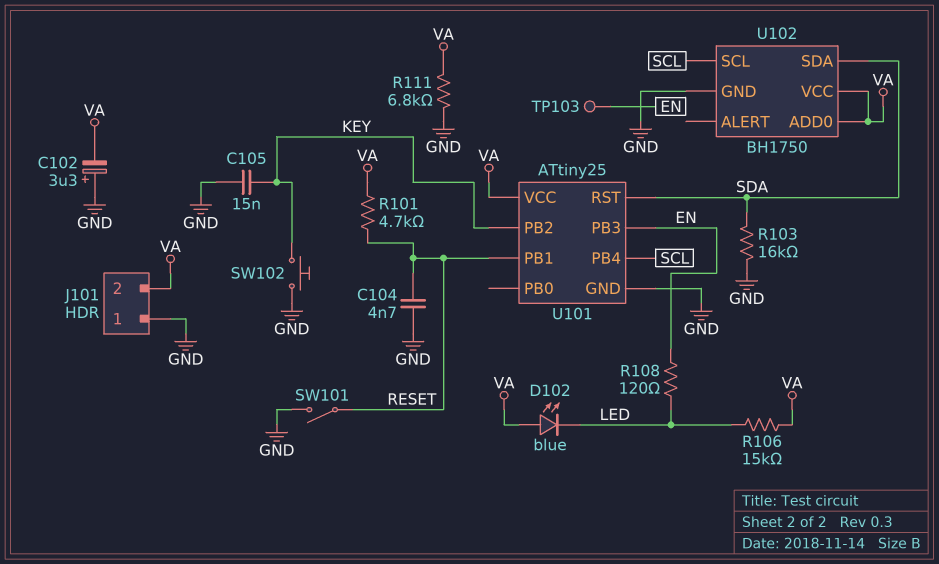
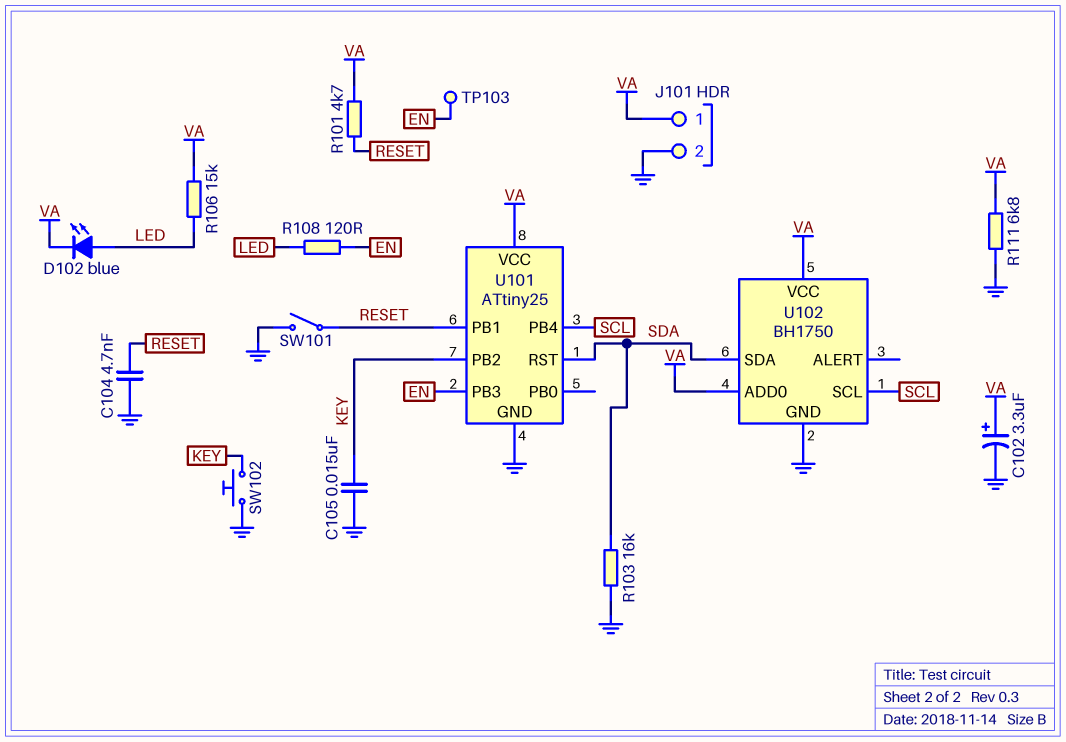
C102: 3.3uF (plus GND, minus VA) -> 3.3uF (plus VA, minus GND)
D102: LED blue (A VA, K LED) -> LED blue (A LED, K VA)
J101 pin 1: GND -> VA
J101 pin 2: VA -> GND

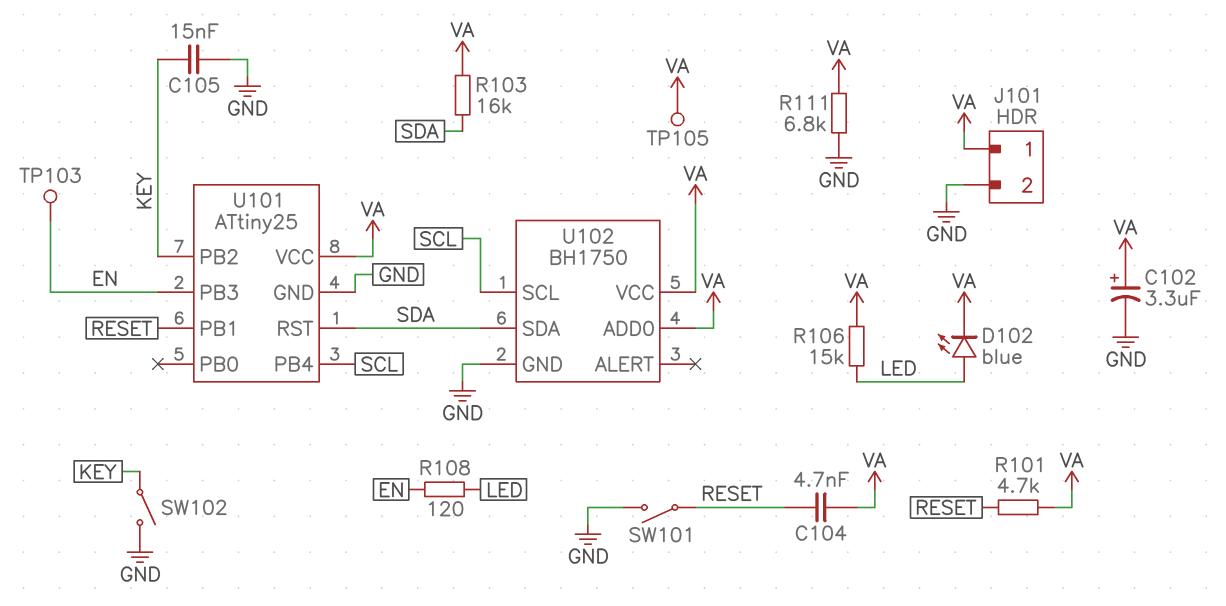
C104: 4.7nF (GND, RESET) -> 4.7nF (RESET, VA)
R103: 16k (GND, SDA) -> 16k (SDA, VA)
SW102: button (GND, KEY) -> switch (GND, KEY)
TP105: none -> test point (VA)

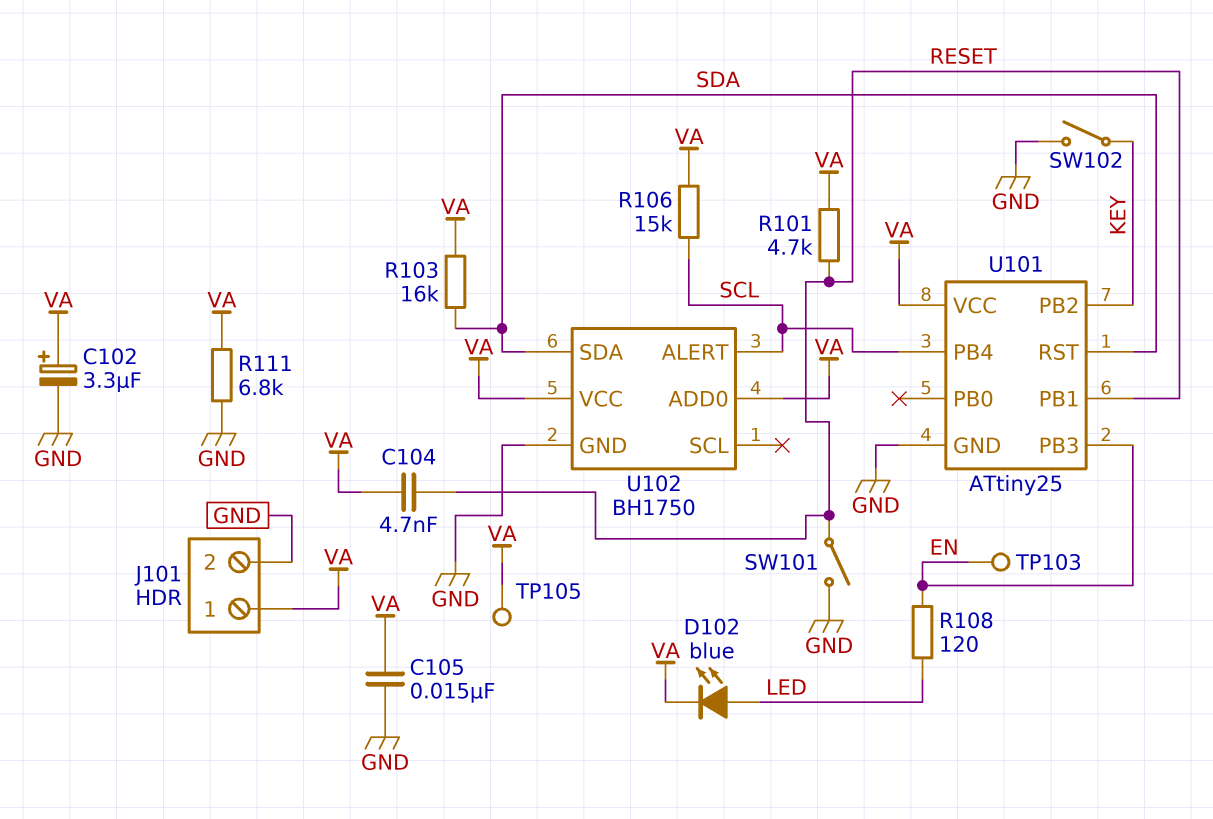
C105: 15nF (GND, KEY) -> 15nF (GND, VA)
R106: 15k (LED, VA) -> 15k (SCL, VA)
U102 pin ALERT: none -> SCL
U102 pin SCL: SCL -> none

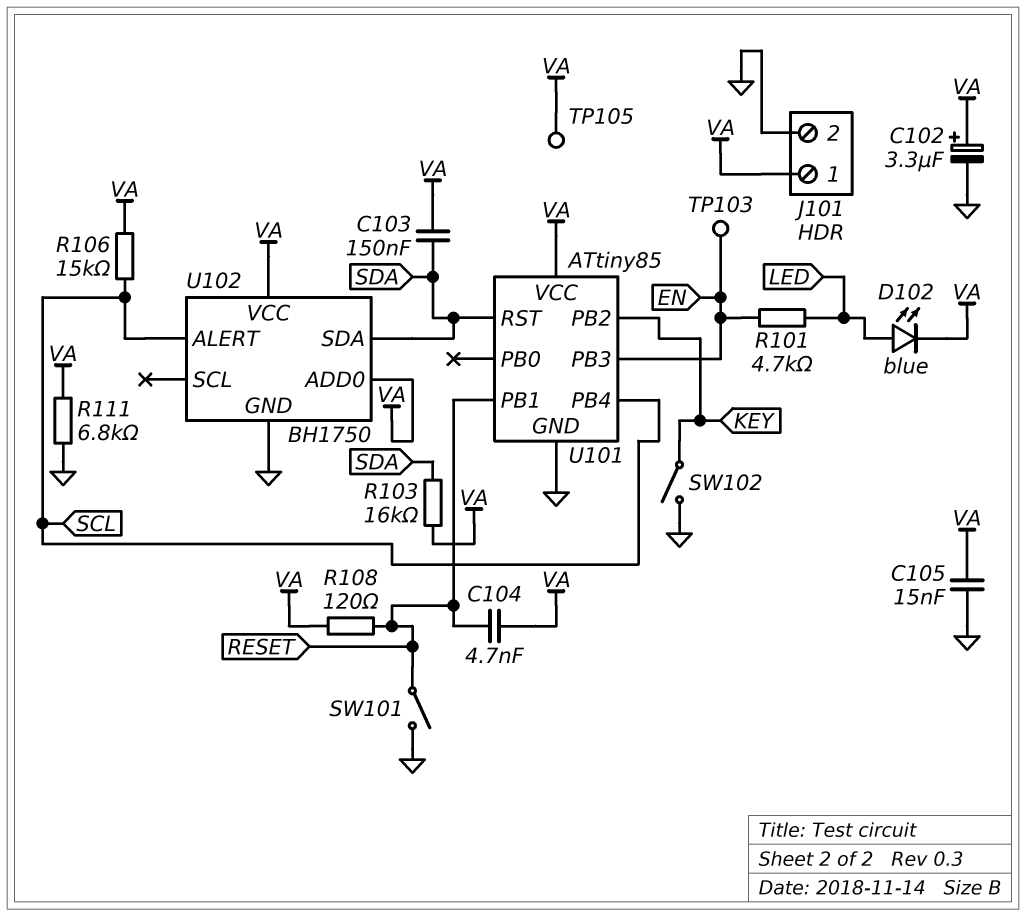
C103: none -> 150nF (SDA, VA)
R101: 4.7k (RESET, VA) -> 4.7k (EN, LED)
R108: 120 (EN, LED) -> 120 (RESET, VA)
U101: ATtiny25 -> ATtiny85

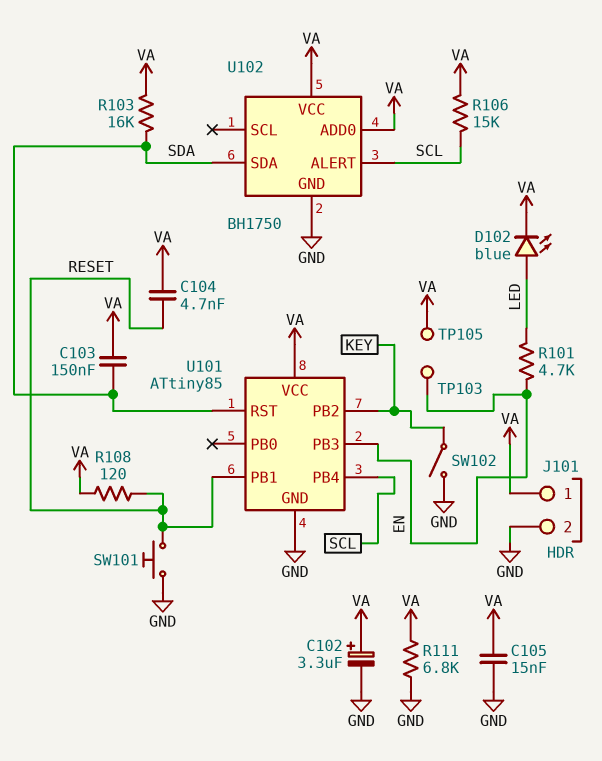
SW101: switch (GND, RESET) -> button (GND, RESET)

